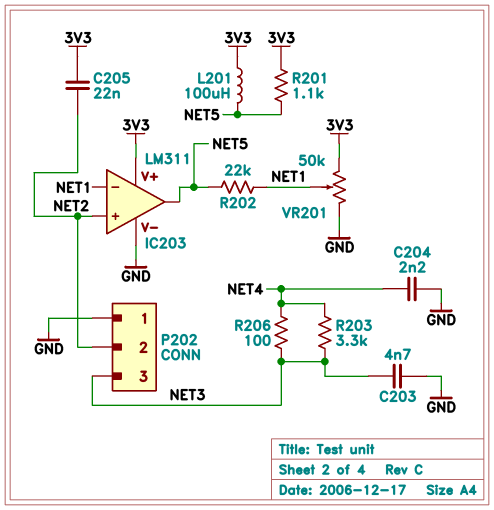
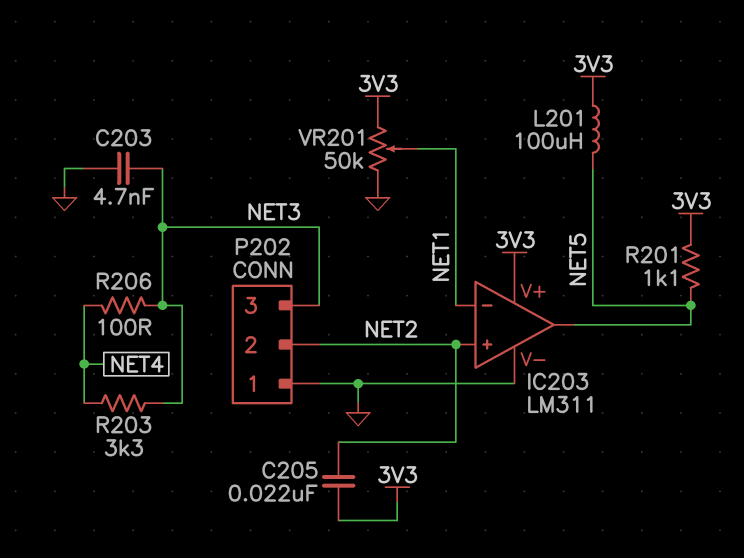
C204: 2.2nF (GND, NET4) -> none
R202: 22k (NET1, NET5) -> none

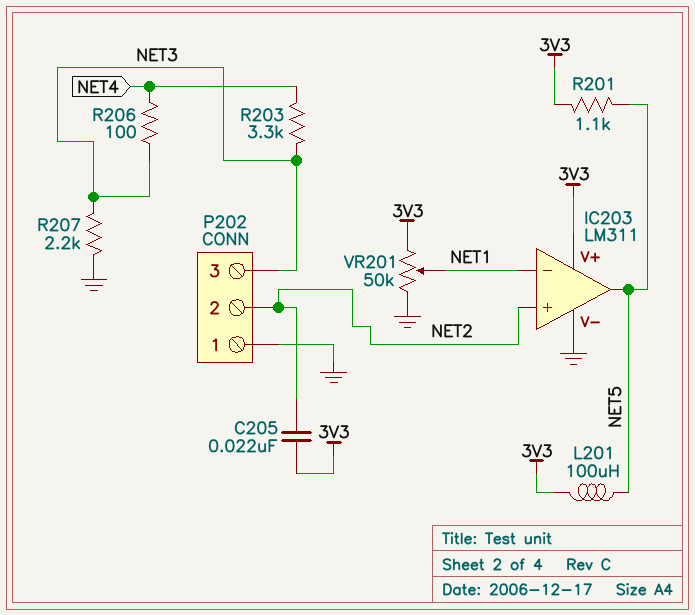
C203: 4.7nF (GND, NET3) -> none
R207: none -> 2.2k (GND, NET3)

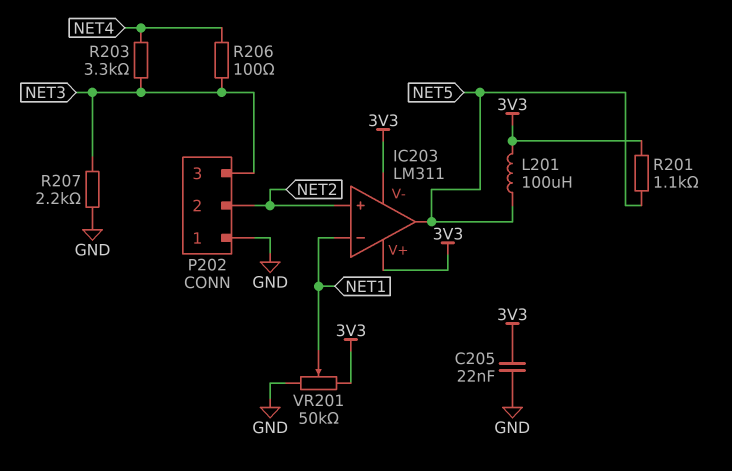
C205: 22nF (3V3, NET2) -> 22nF (3V3, GND)
IC203 pin V-: GND -> 3V3

